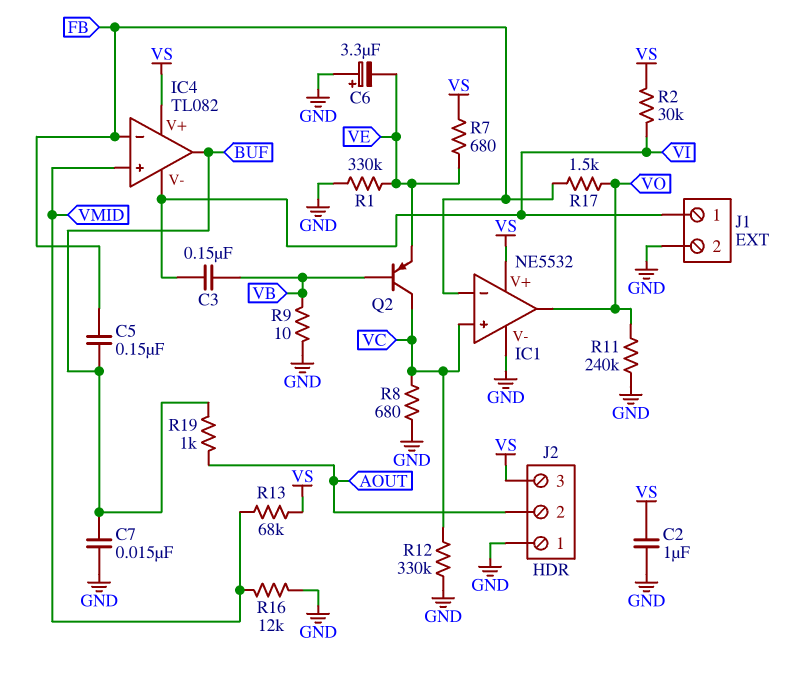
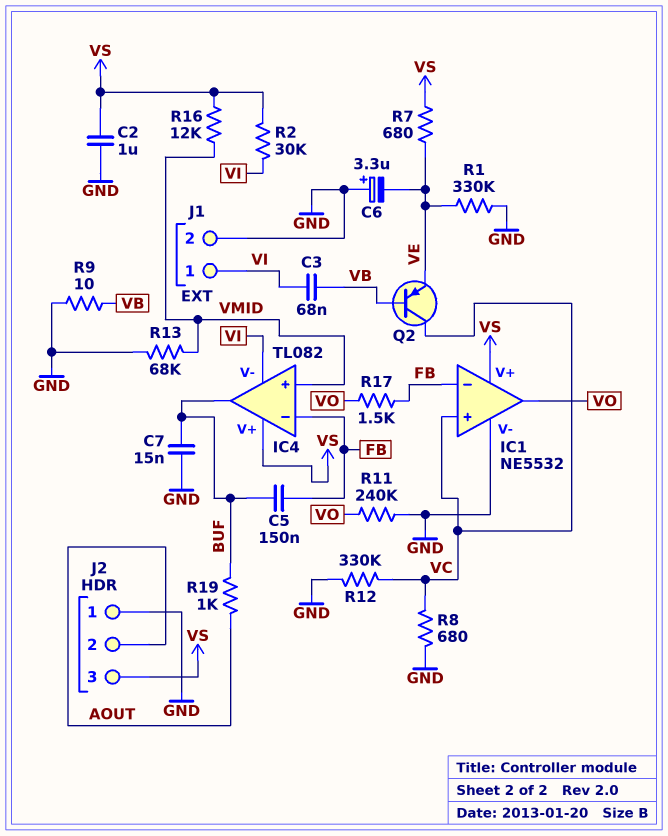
C3: 150nF (VB, VI) -> 68nF (VB, VI)
R13: 68k (VMID, VS) -> 68k (GND, VMID)
R16: 12k (GND, VMID) -> 12k (VMID, VS)

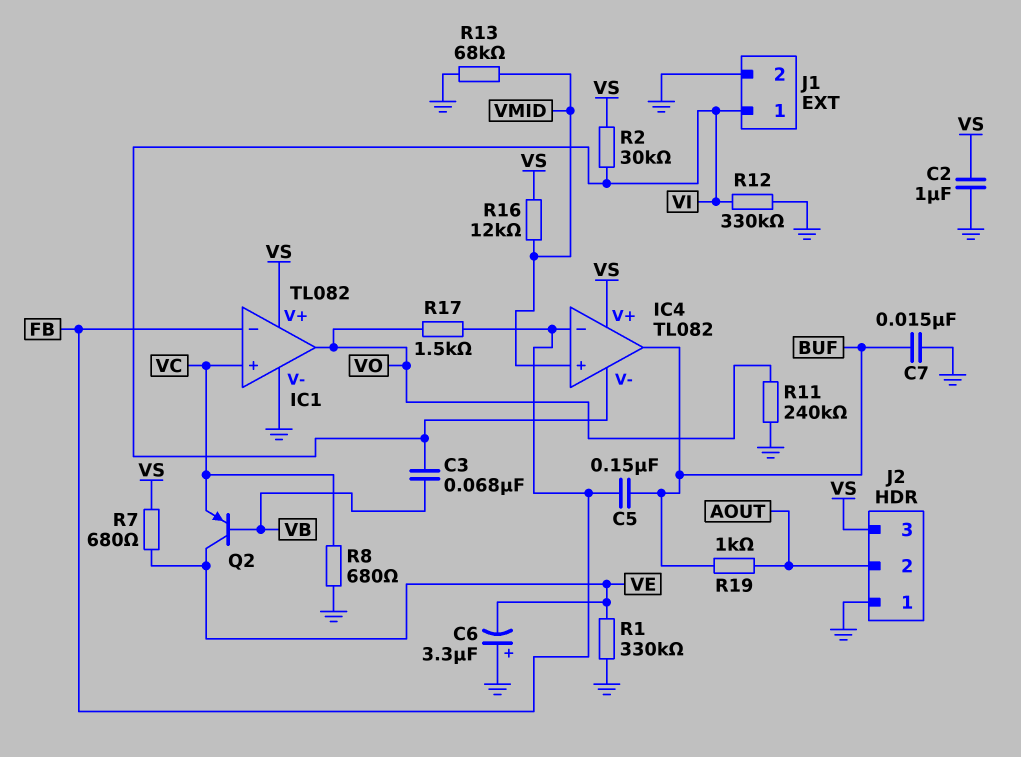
IC1: NE5532 -> TL082
Q2: PNP (B VB, C VC, E VE) -> PNP (B VB, C VE, E VC)
R9: 10 (GND, VB) -> none
R12: 330k (GND, VC) -> 330k (GND, VI)

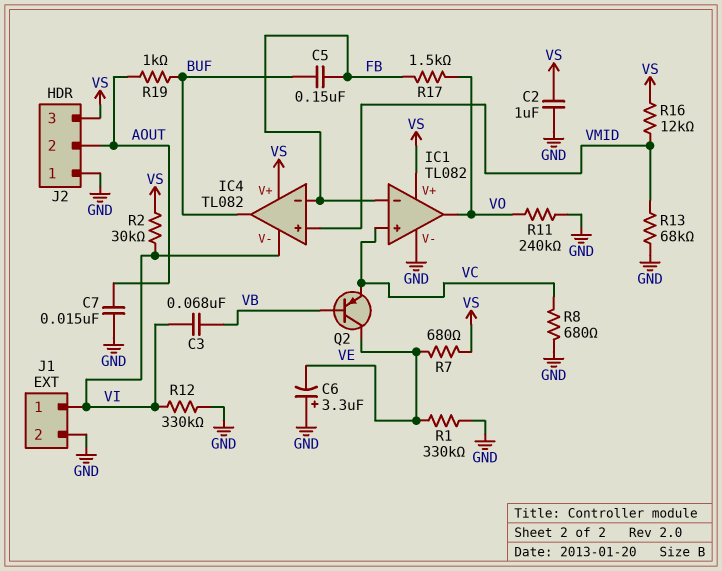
C7: 15nF (BUF, GND) -> 15nF (AOUT, GND)

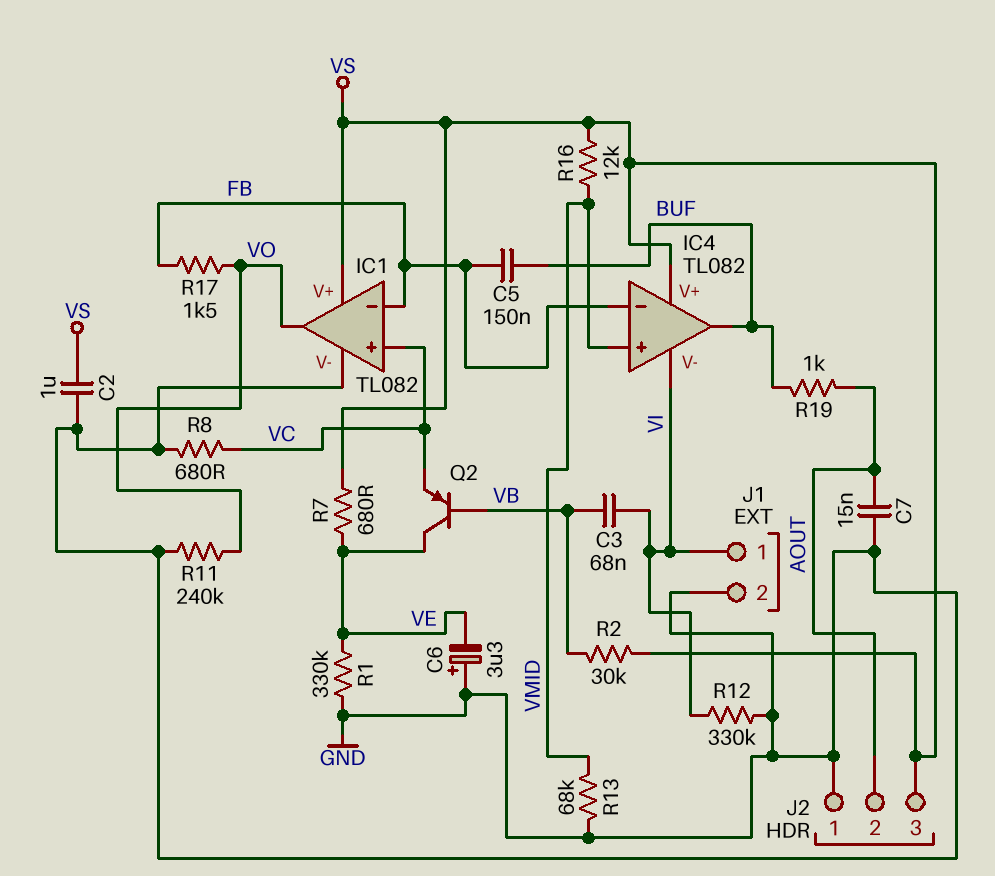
R2: 30k (VI, VS) -> 30k (VB, VS)

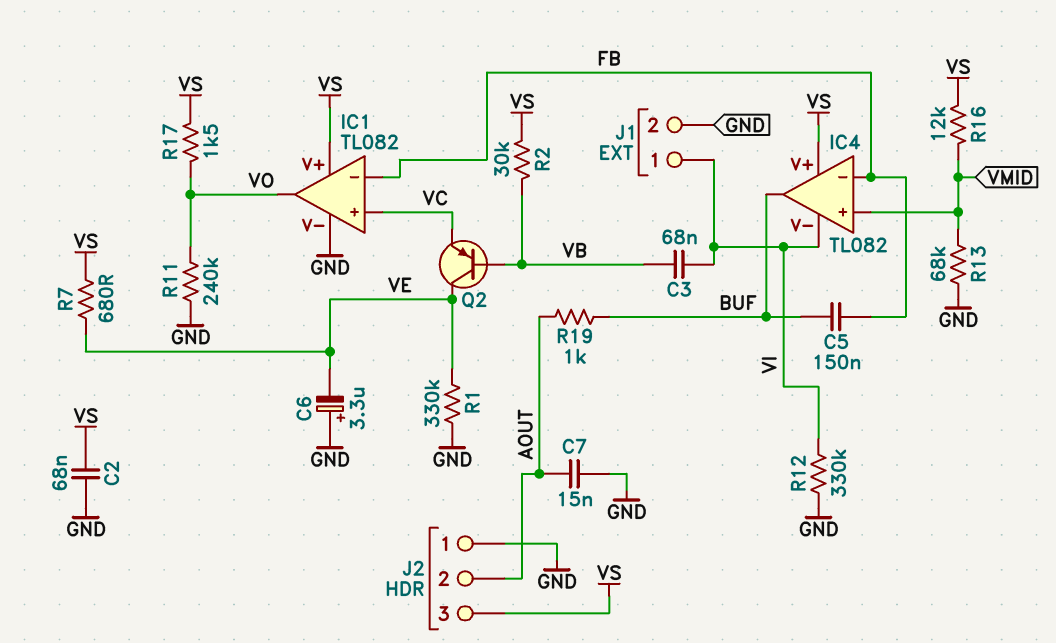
C2: 1uF (GND, VS) -> 68nF (GND, VS)
R8: 680 (GND, VC) -> none
R17: 1.5k (FB, VO) -> 1.5k (VO, VS)

